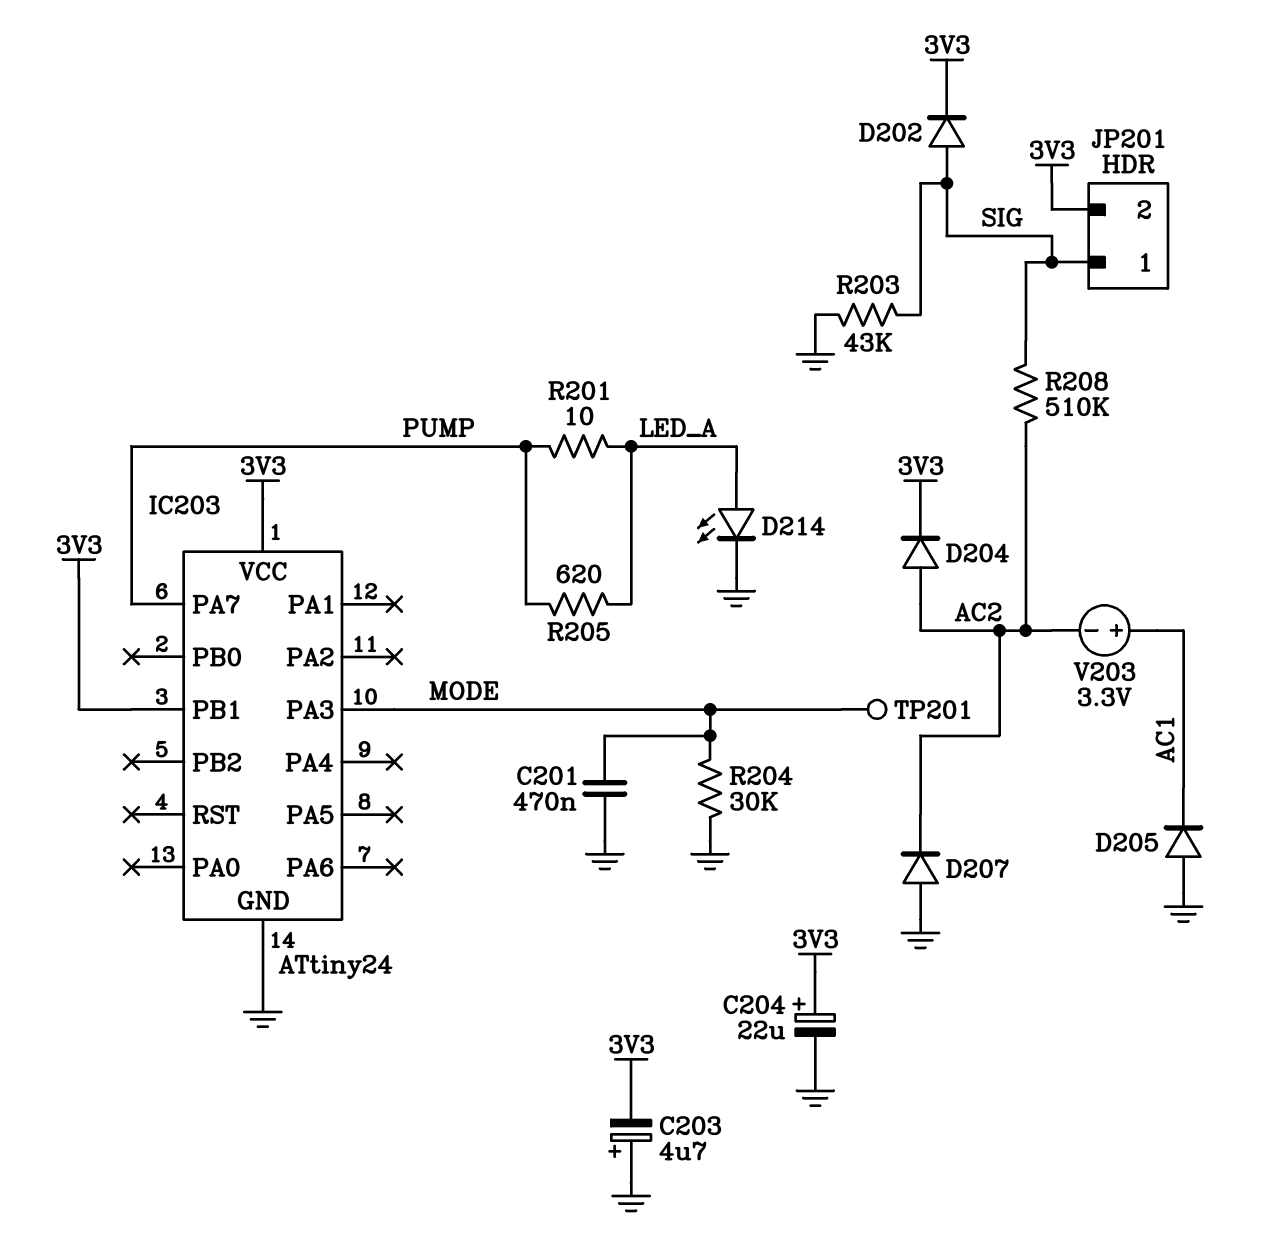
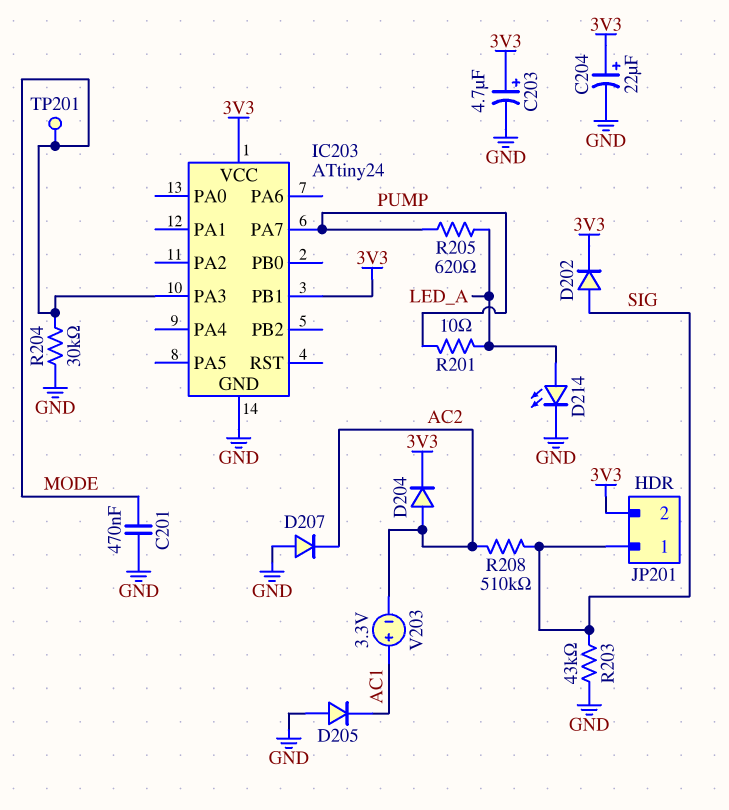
C203: 4.7uF (plus GND, minus 3V3) -> 4.7uF (plus 3V3, minus GND)

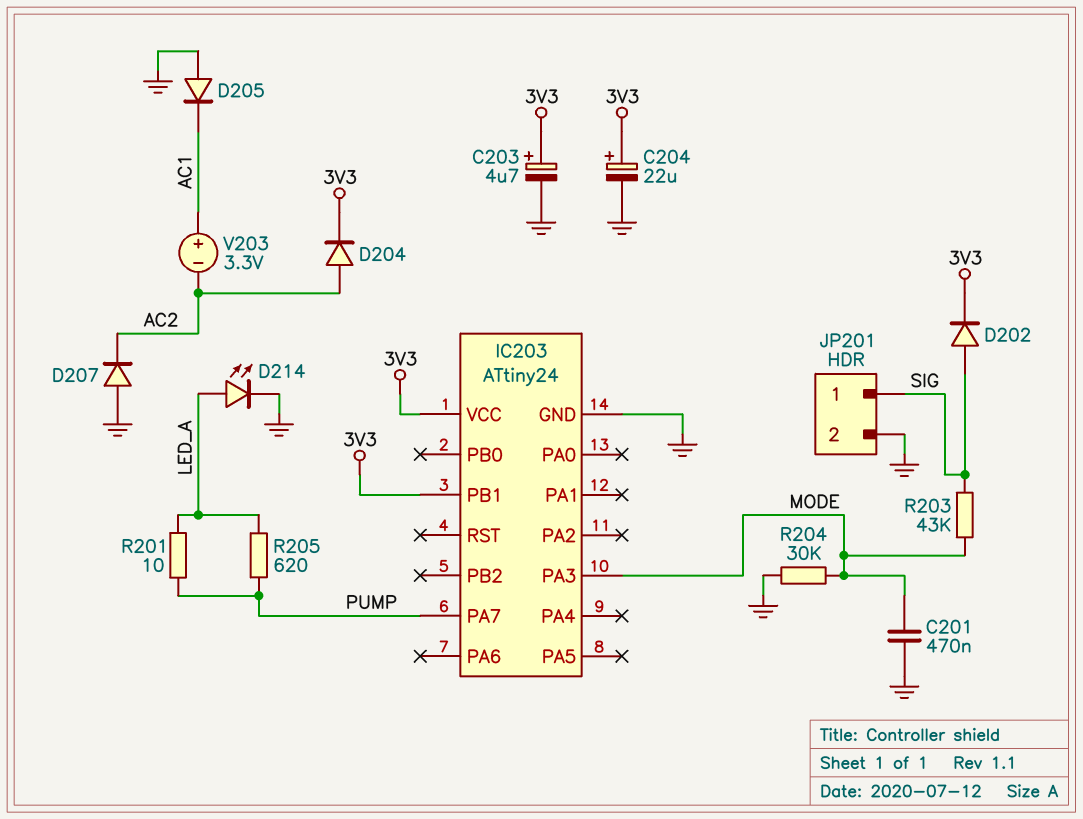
JP201 pin 2: 3V3 -> GND
R203: 43k (GND, SIG) -> 43k (MODE, SIG)
R208: 510k (AC2, SIG) -> none
TP201: test point (MODE) -> none

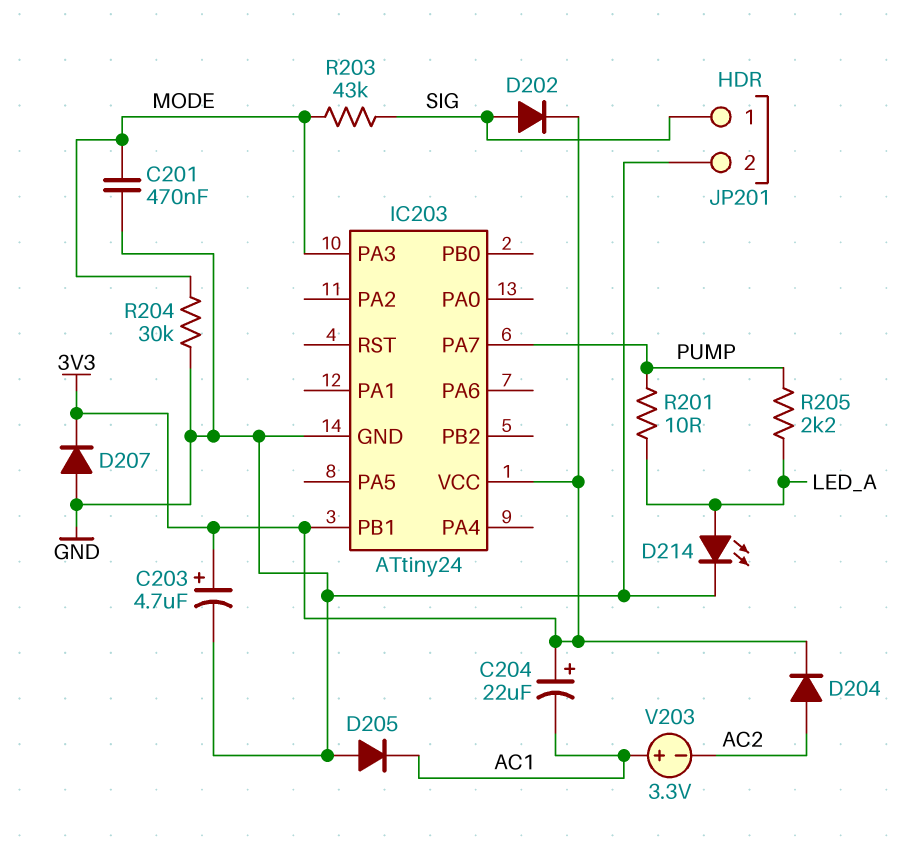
C204: 22uF (plus 3V3, minus GND) -> 22uF (plus 3V3, minus AC1)
D207: diode (A GND, K AC2) -> diode (A GND, K 3V3)
R205: 620 (LED_A, PUMP) -> 2.2k (LED_A, PUMP)

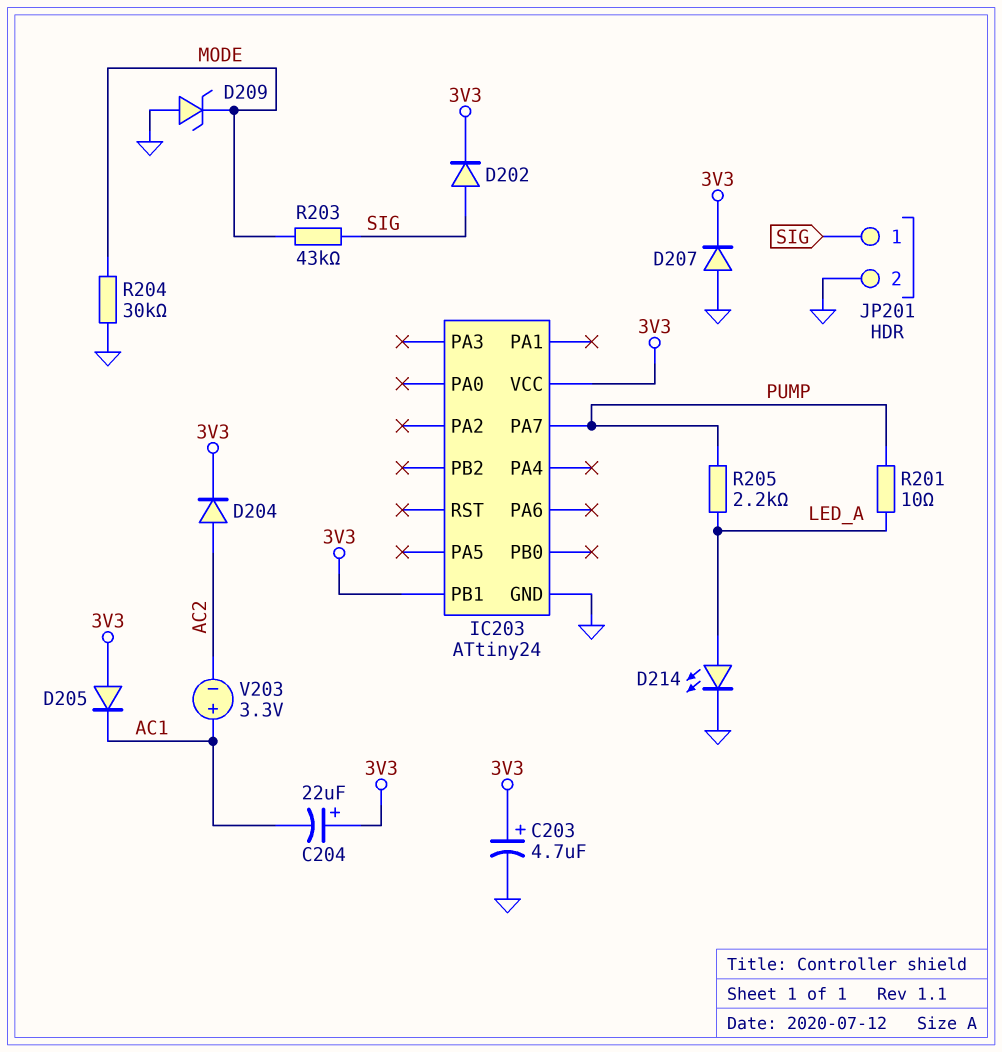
C201: 470nF (GND, MODE) -> none
D205: diode (A GND, K AC1) -> diode (A 3V3, K AC1)
D209: none -> zener (A GND, K MODE)
IC203 pin PA3: MODE -> none

